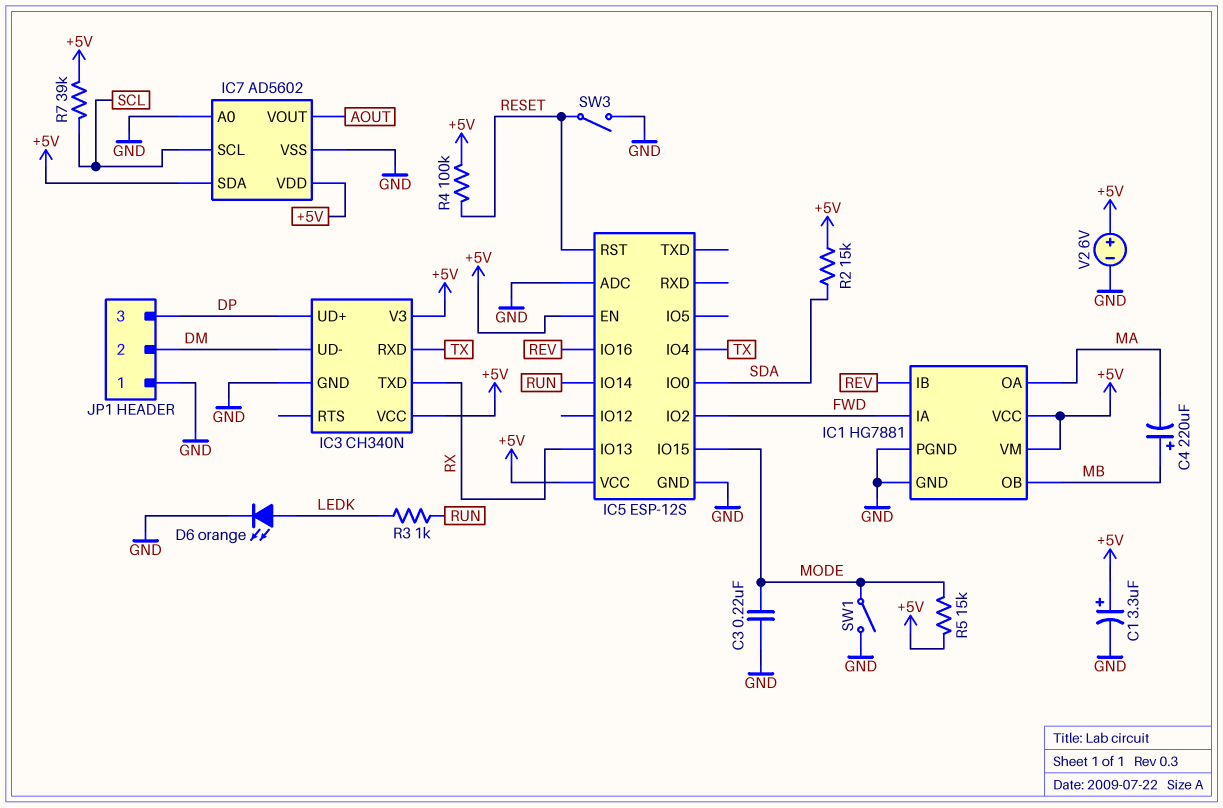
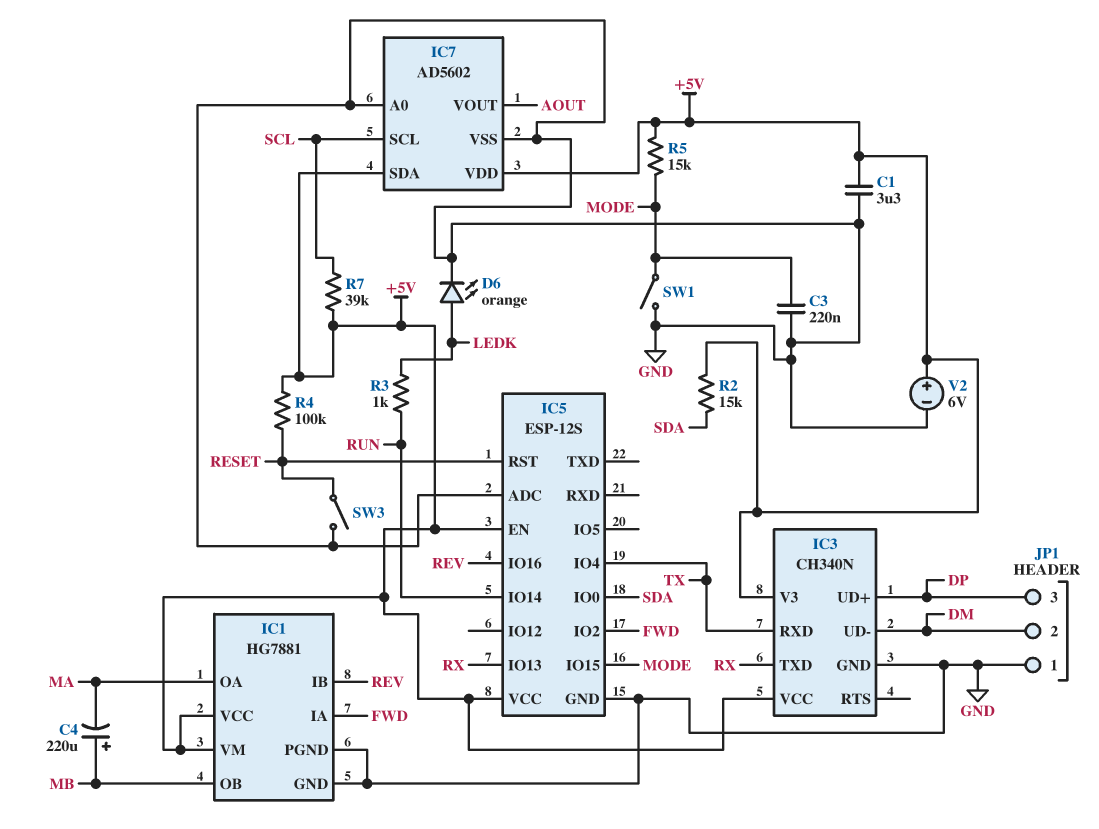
C1: 3.3uF (plus +5V, minus GND) -> 3.3uF (+5V, GND)

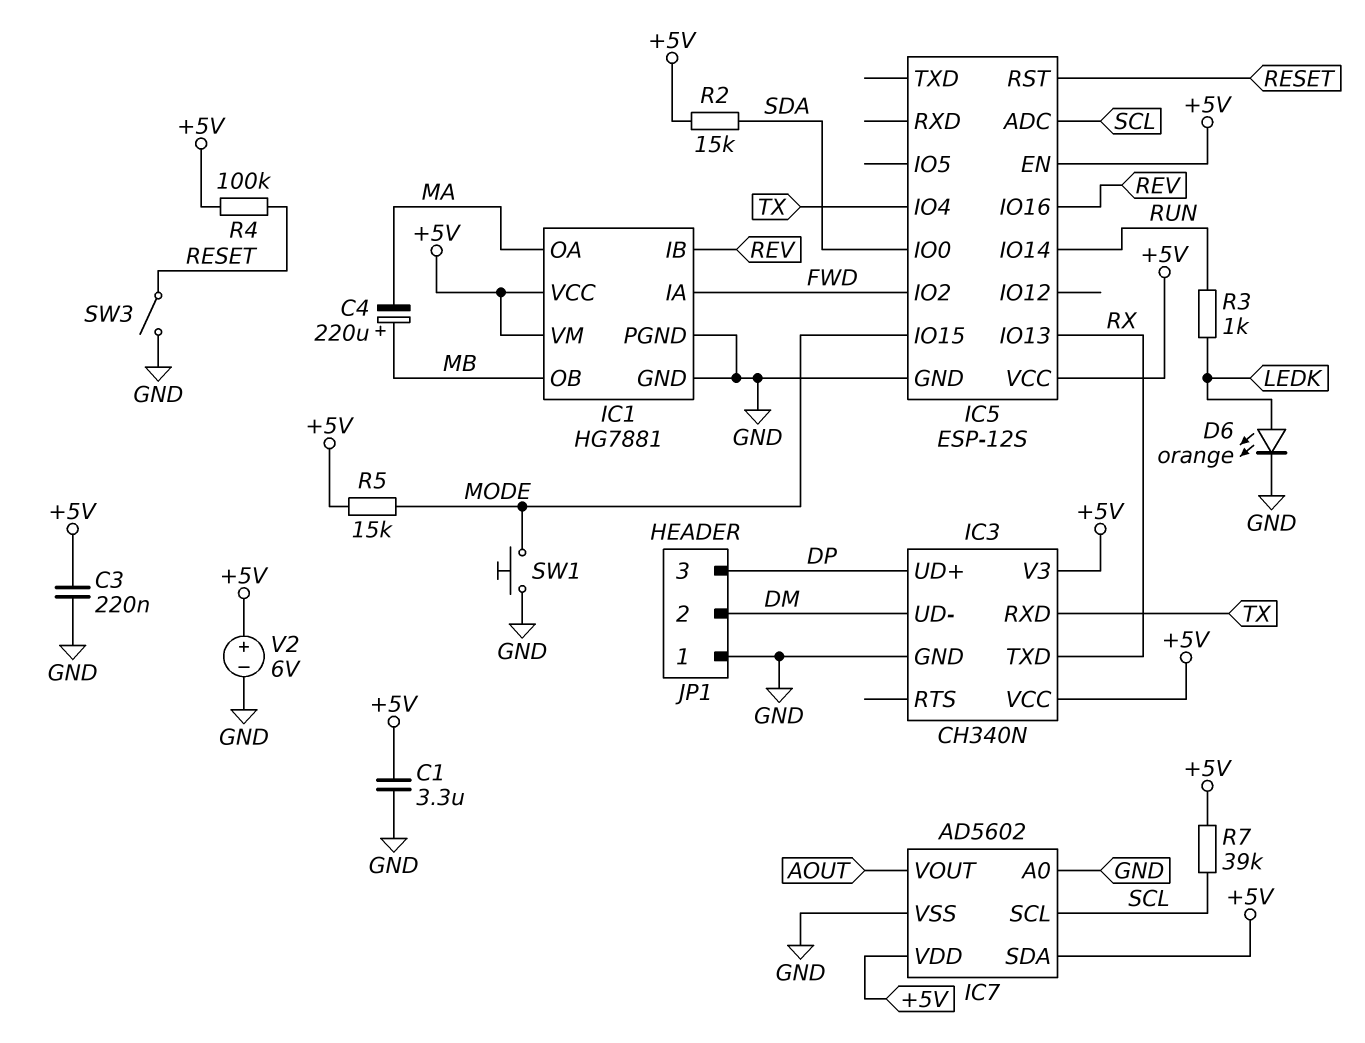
C3: 220nF (GND, MODE) -> 220nF (+5V, GND)
IC5 pin ADC: GND -> SCL
SW1: switch (GND, MODE) -> button (GND, MODE)

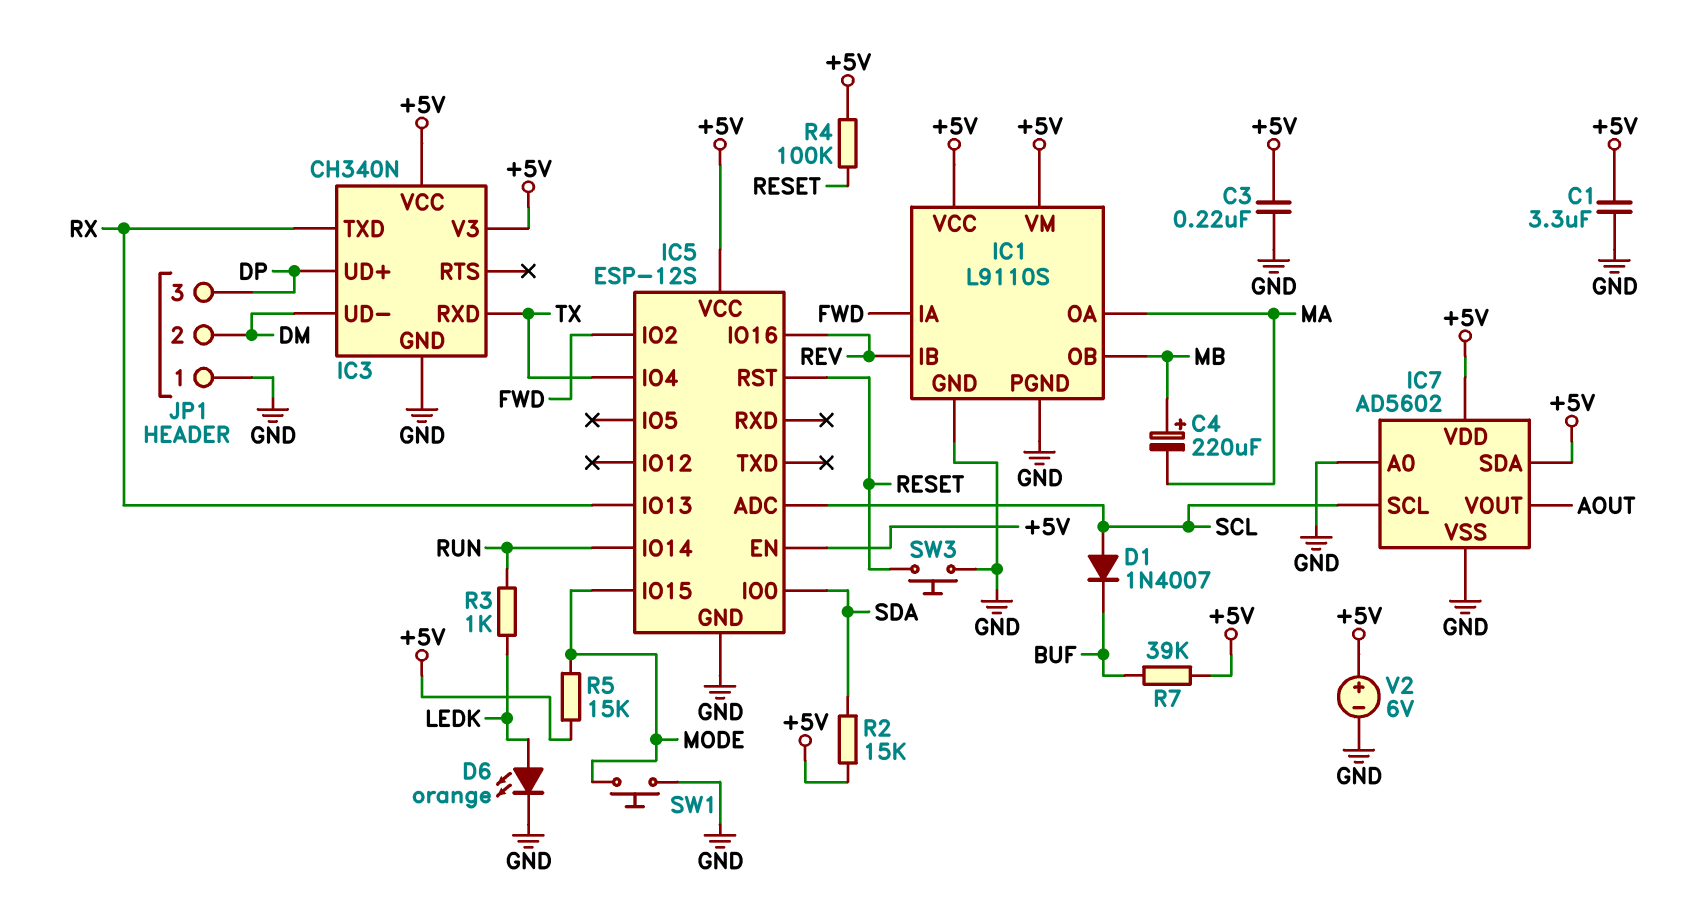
D1: none -> diode 1N4007 (A SCL, K BUF)
IC1: HG7881 -> L9110S
R7: 39k (+5V, SCL) -> 39k (+5V, BUF)
SW3: switch (GND, RESET) -> button (GND, RESET)

